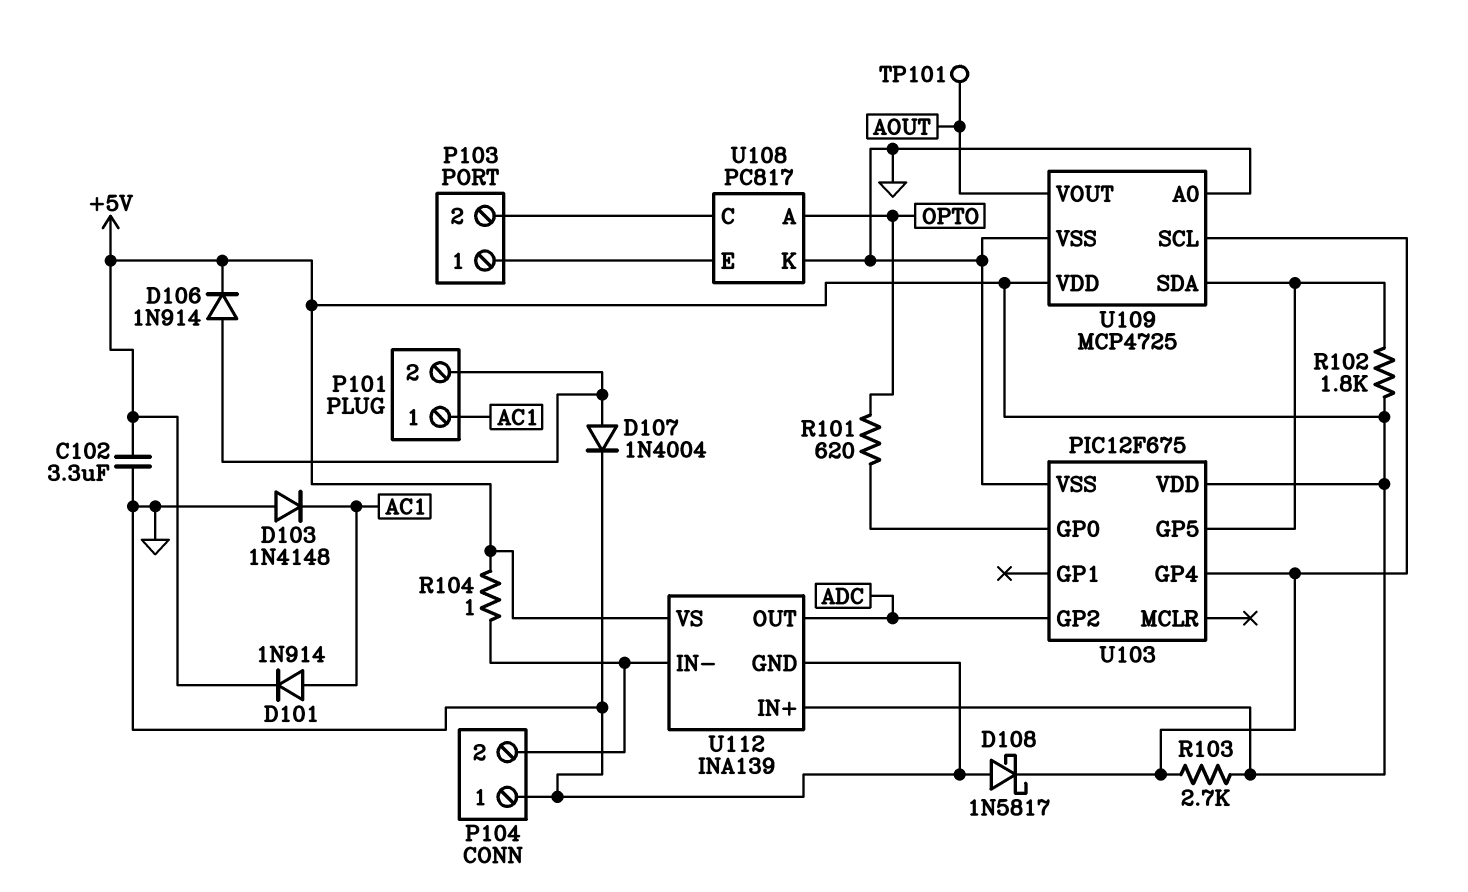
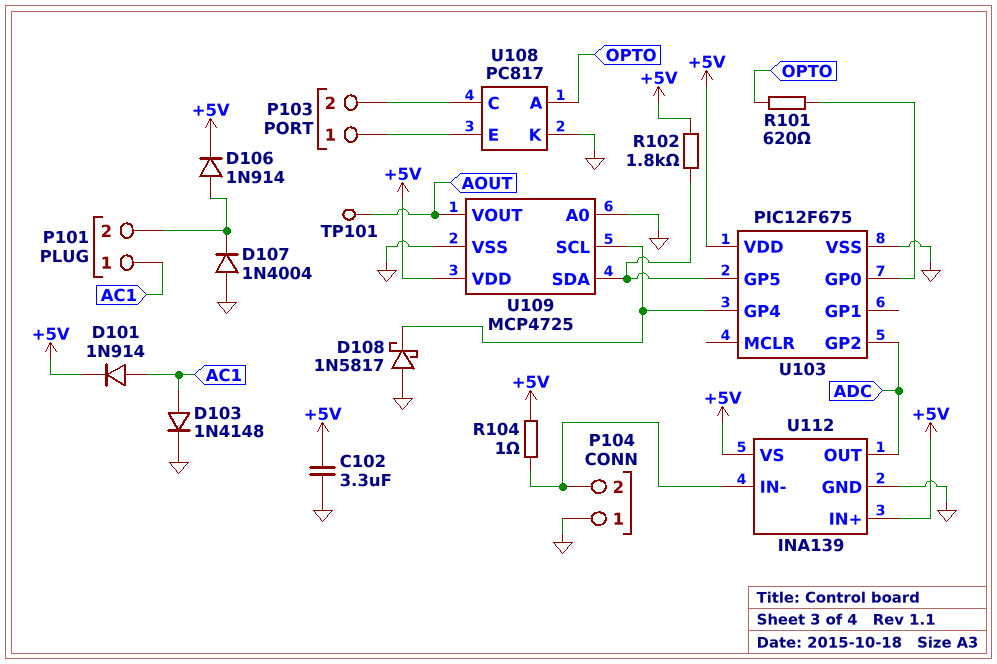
D103: diode 1N4148 (A GND, K AC1) -> diode 1N4148 (A AC1, K GND)
D107: diode 1N4004 (A P101/2, K GND) -> diode 1N4004 (A GND, K P101/2)
R103: 2.7k (+5V, U103/GP4) -> none

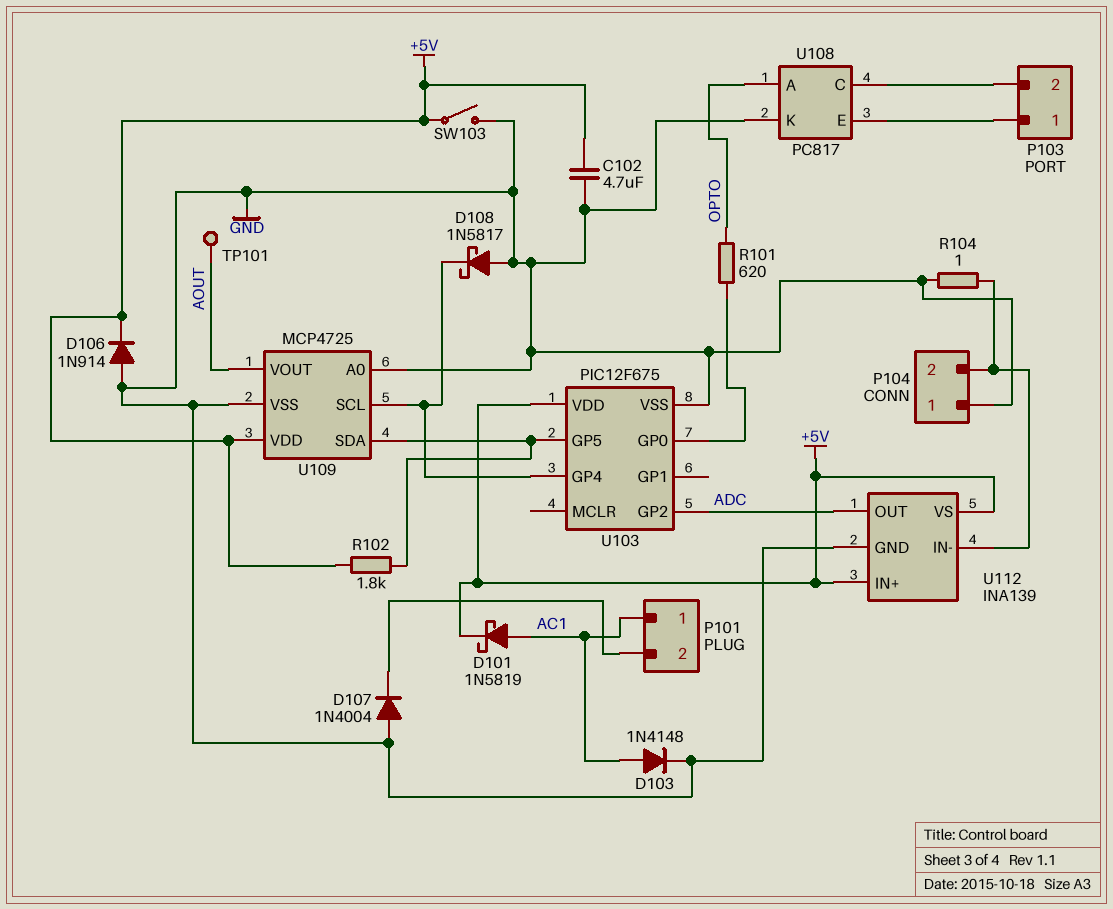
C102: 3.3uF (+5V, GND) -> 4.7uF (+5V, GND)
D101: diode 1N914 (A AC1, K +5V) -> schottky 1N5819 (A AC1, K +5V)
D106: diode 1N914 (A P101/2, K +5V) -> diode 1N914 (A GND, K +5V)
R104: 1 (+5V, P104/2) -> 1 (GND, P104/2)
SW103: none -> switch (+5V, GND)

